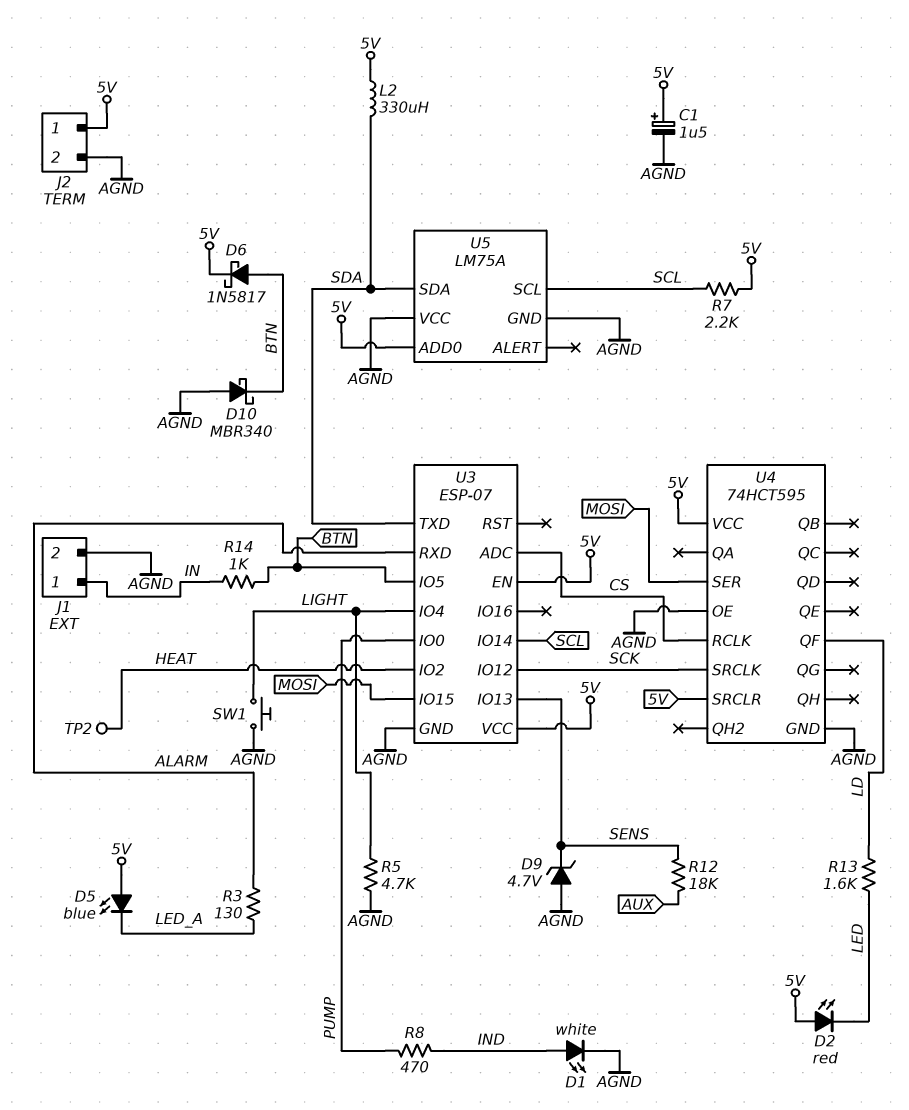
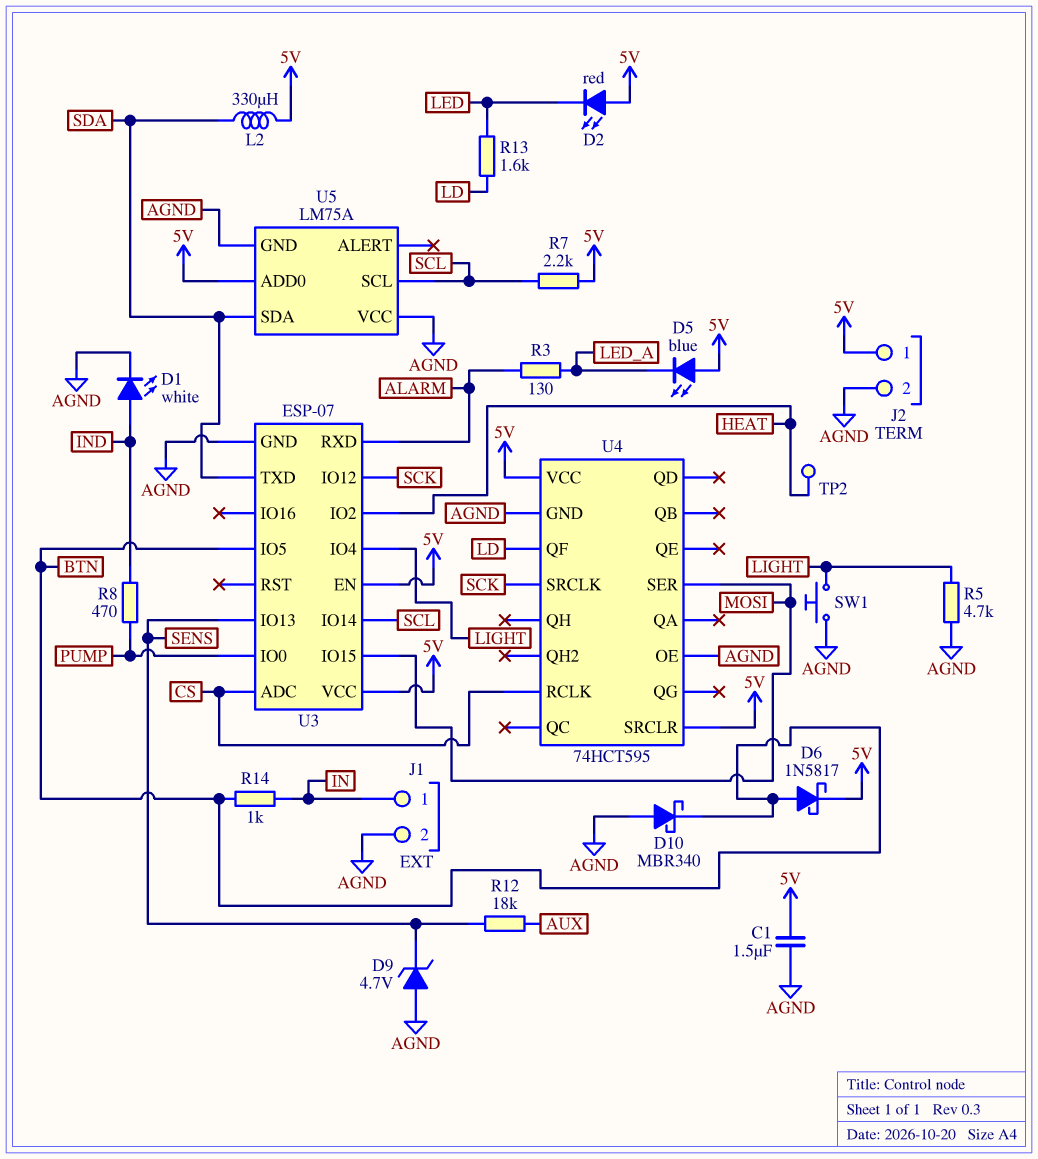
C1: 1.5uF (plus 5V, minus AGND) -> 1.5uF (5V, AGND)

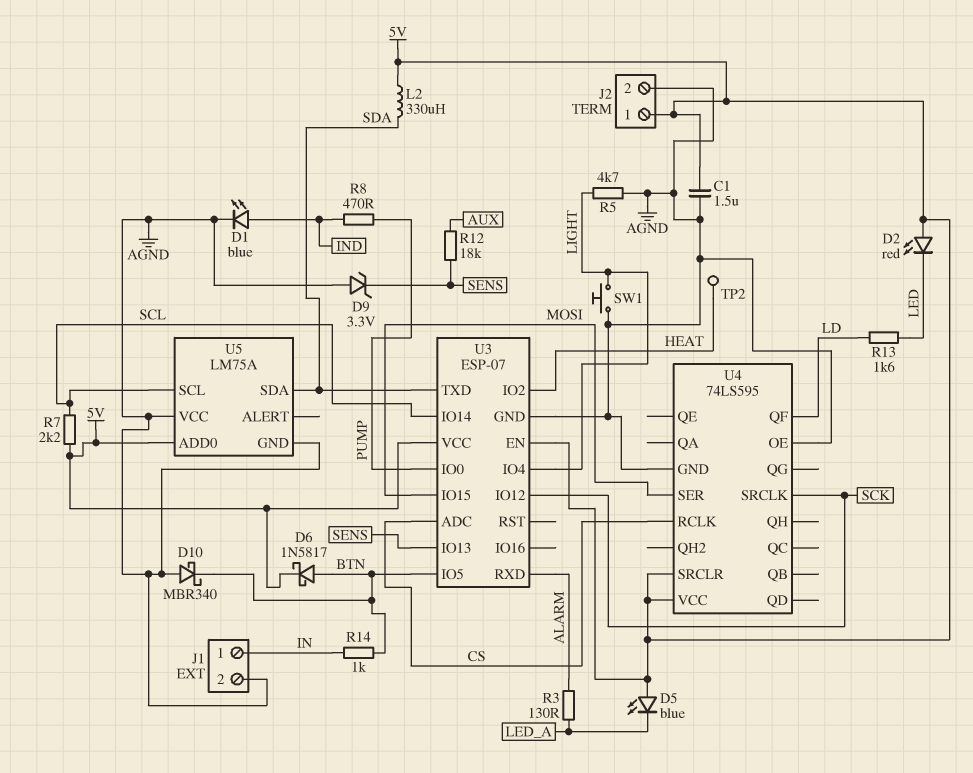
D1: LED white (A IND, K AGND) -> LED blue (A IND, K AGND)
D9: zener 4.7V (A AGND, K SENS) -> zener 3.3V (A AGND, K SENS)
U4: 74HCT595 -> 74LS595

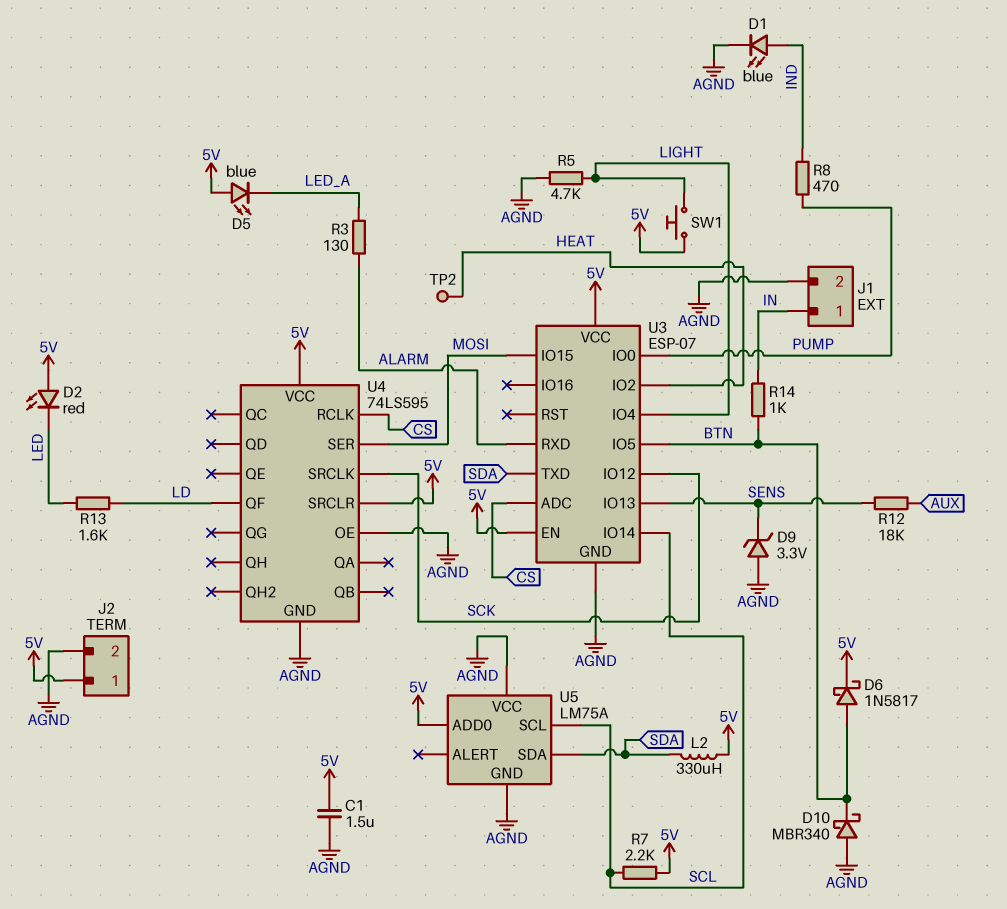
SW1: button (AGND, LIGHT) -> button (5V, LIGHT)

